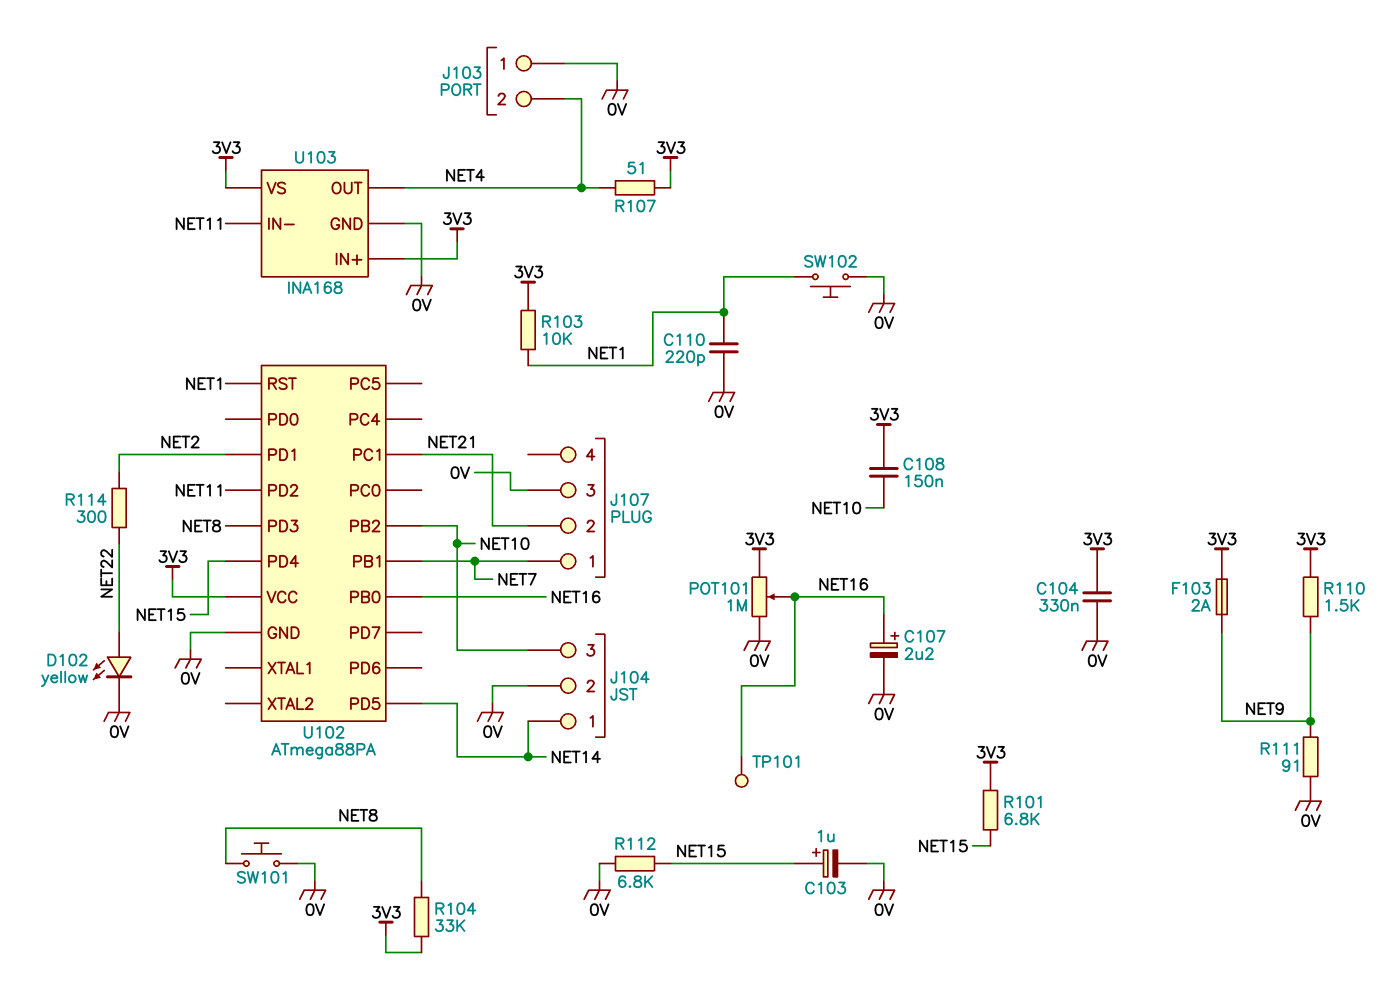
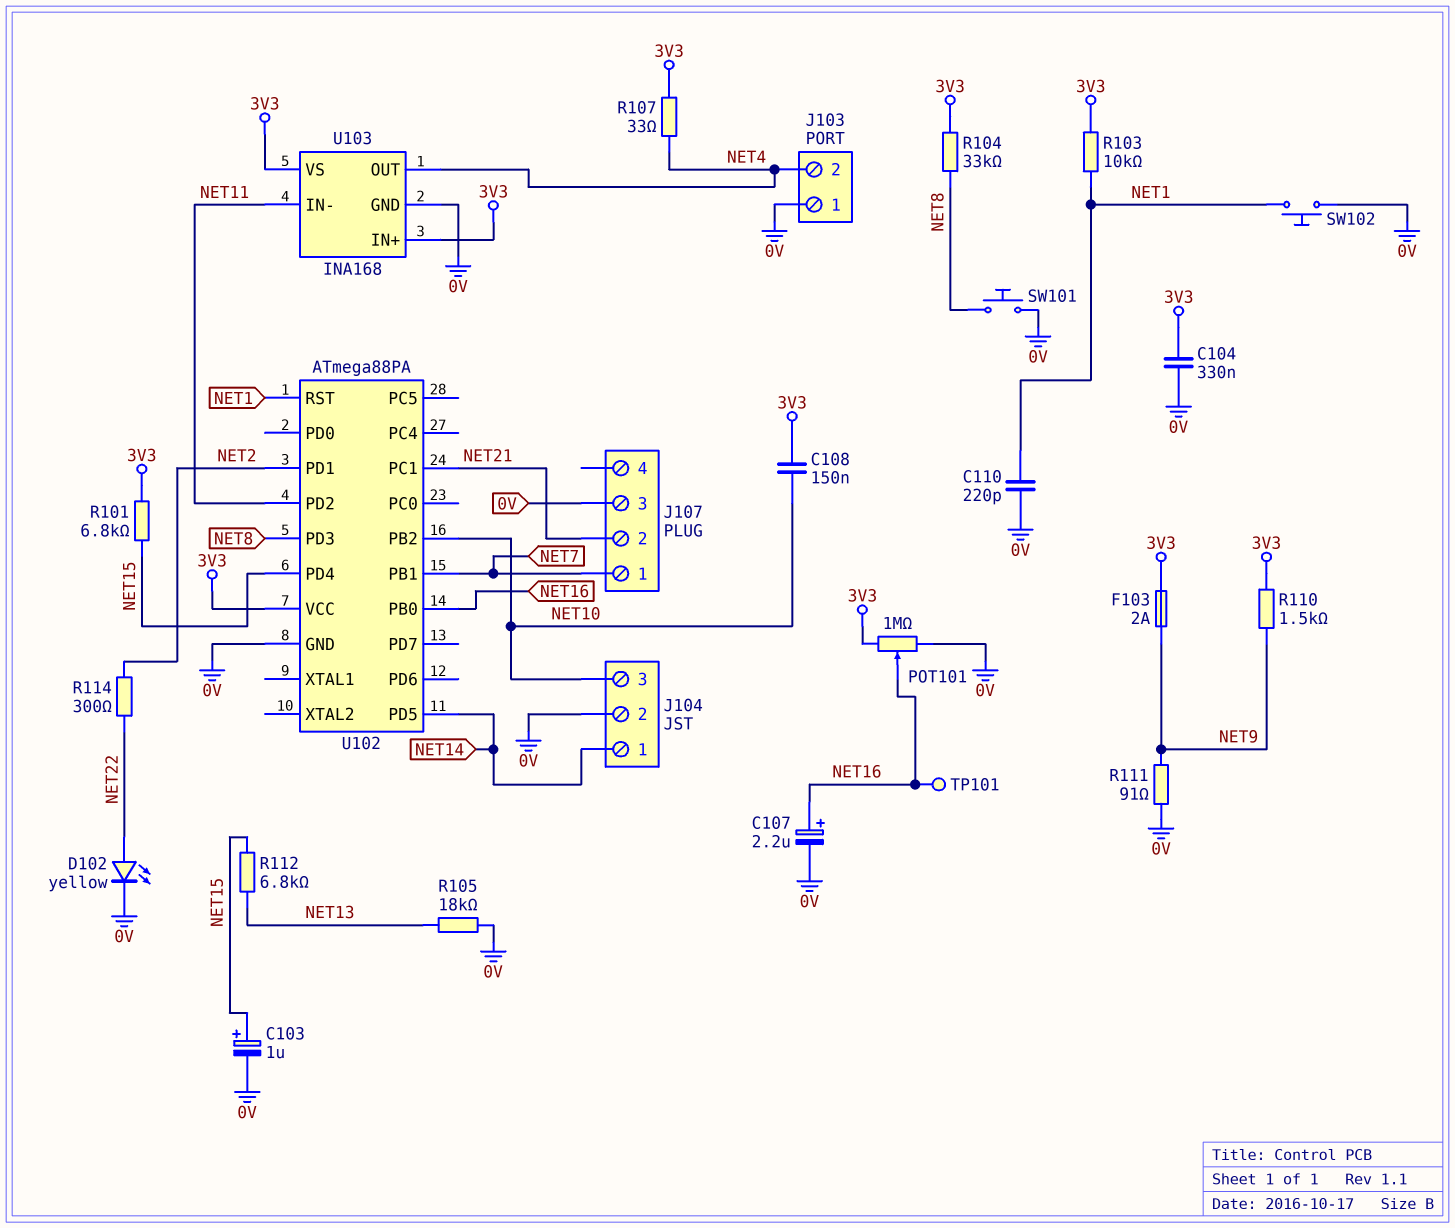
R105: none -> 18k (0V, NET13)
R107: 51 (3V3, NET4) -> 33 (3V3, NET4)
R112: 6.8k (0V, NET15) -> 6.8k (NET13, NET15)

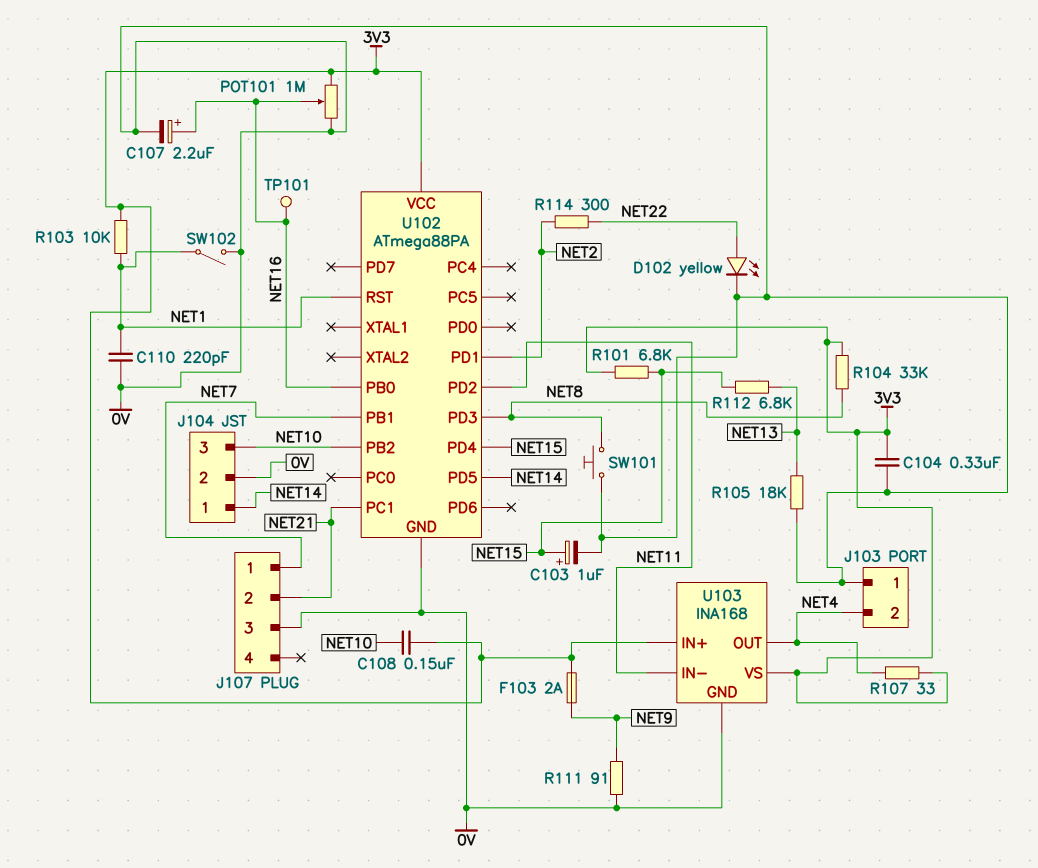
R110: 1.5k (3V3, NET9) -> none
SW102: button (0V, NET1) -> switch (0V, NET1)

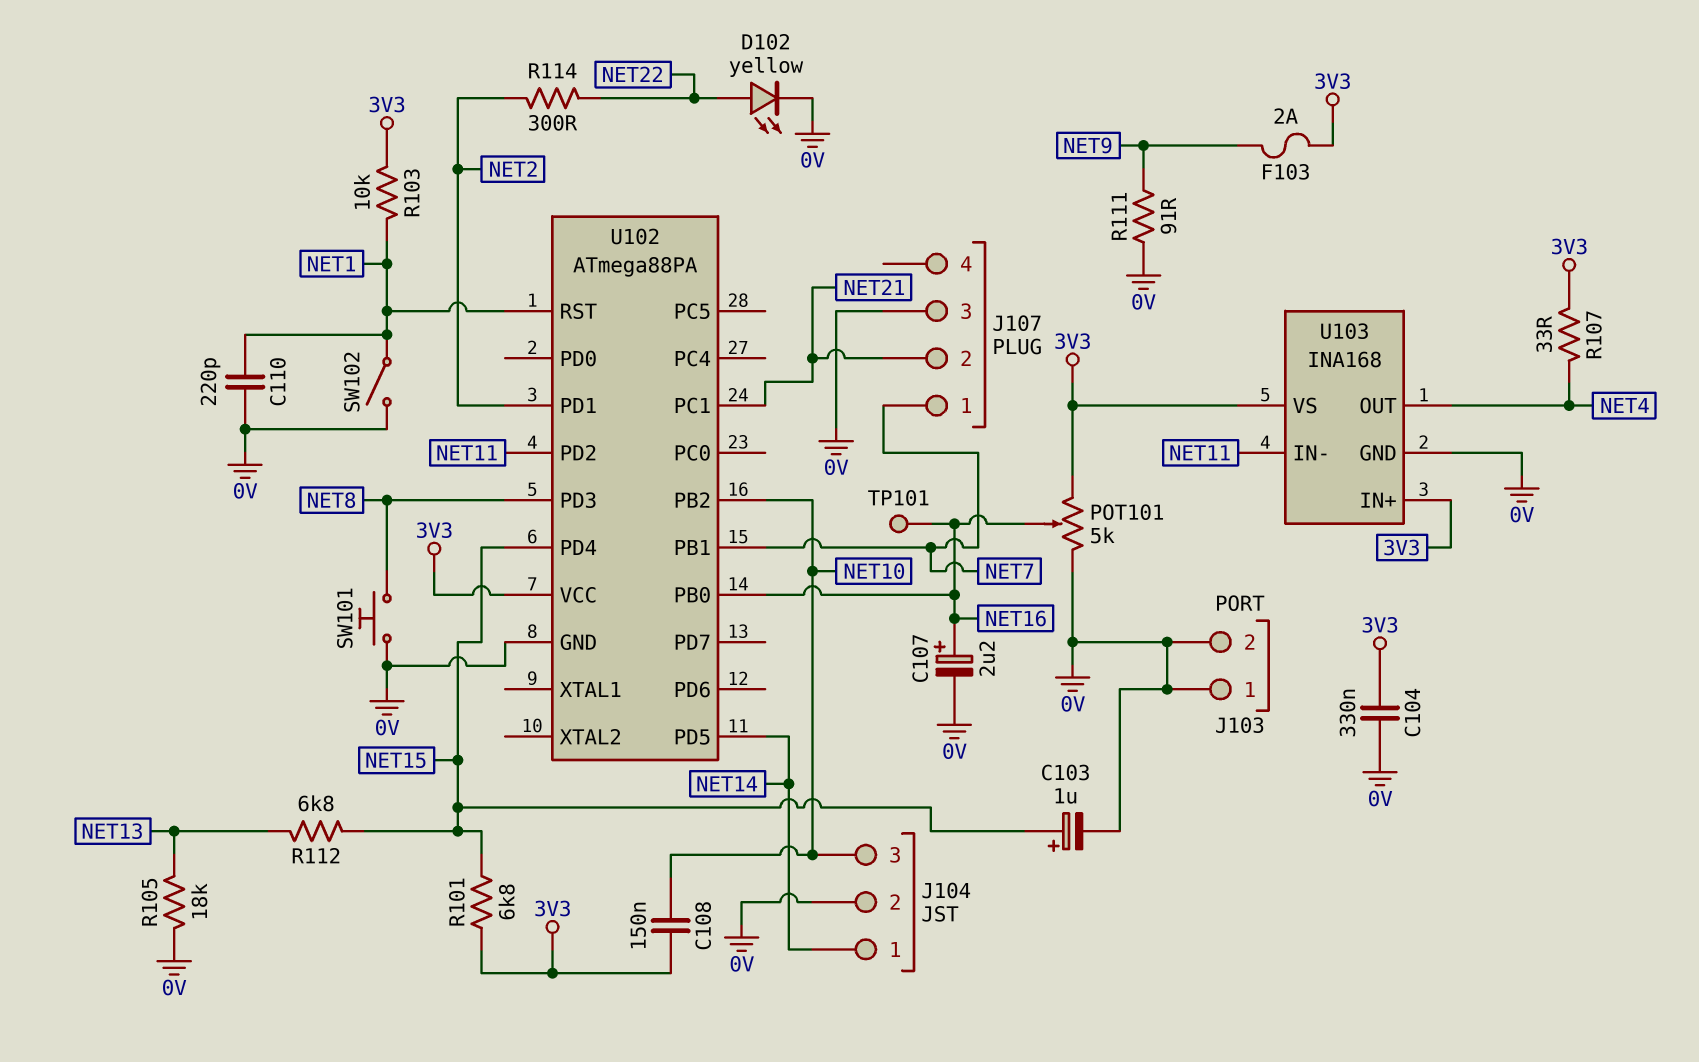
J103 pin 2: NET4 -> 0V
POT101: 1M (0V, 3V3, wiper NET16) -> 5k (0V, 3V3, wiper NET16)
R104: 33k (3V3, NET8) -> none

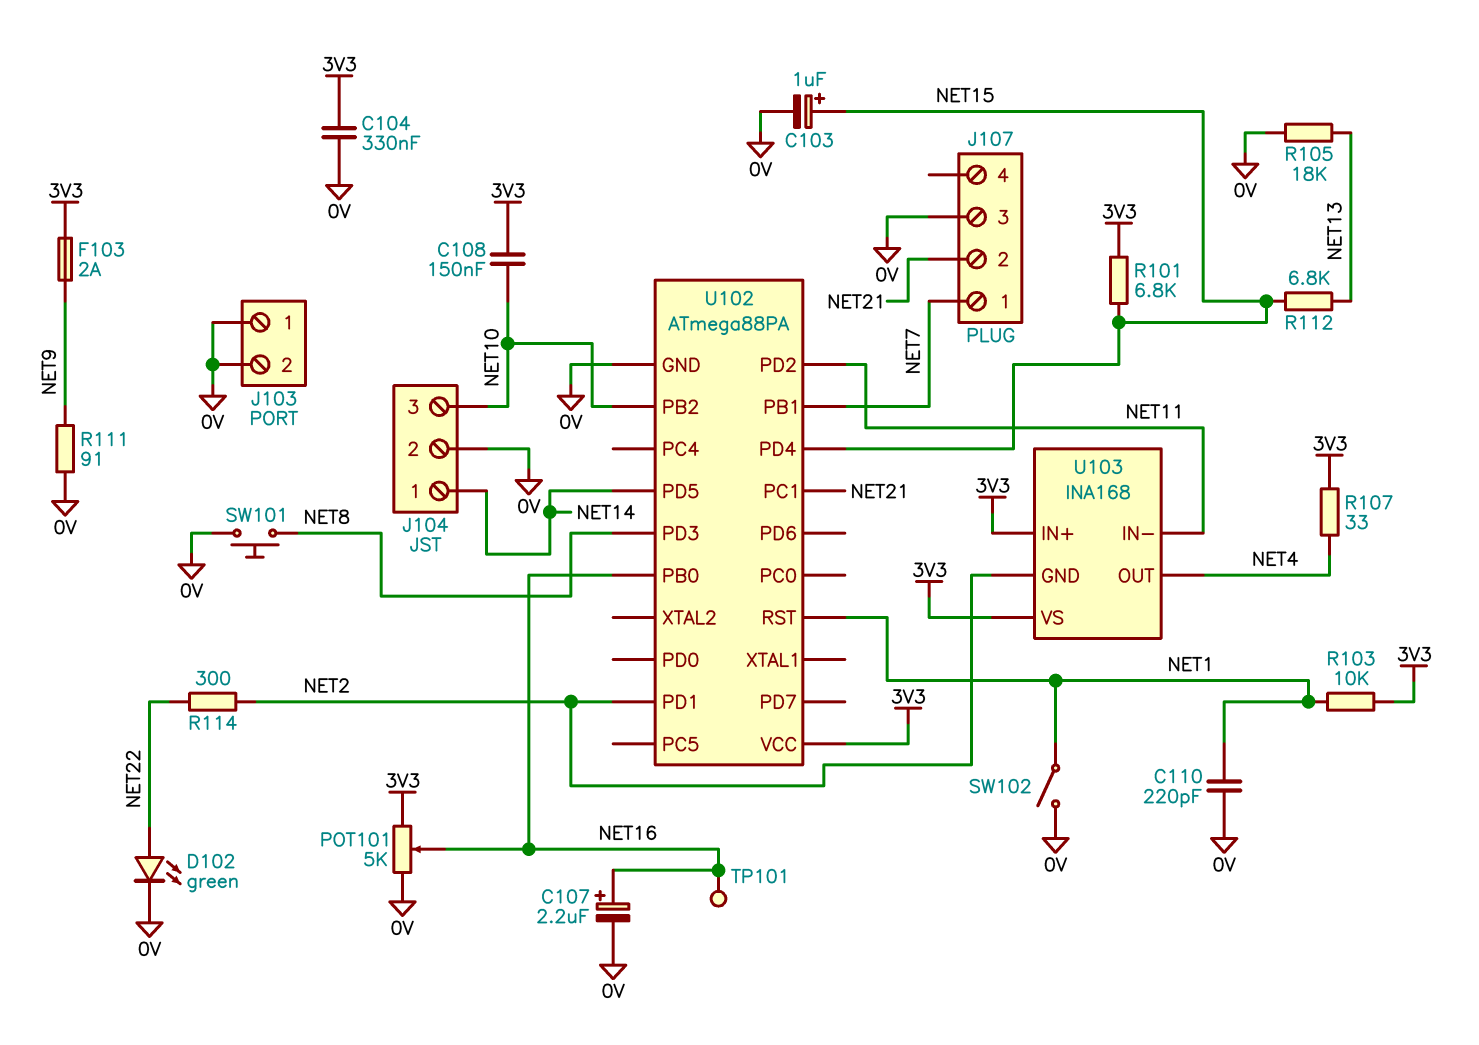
D102: LED yellow (A NET22, K 0V) -> LED green (A NET22, K 0V)
U103 pin GND: 0V -> NET2

